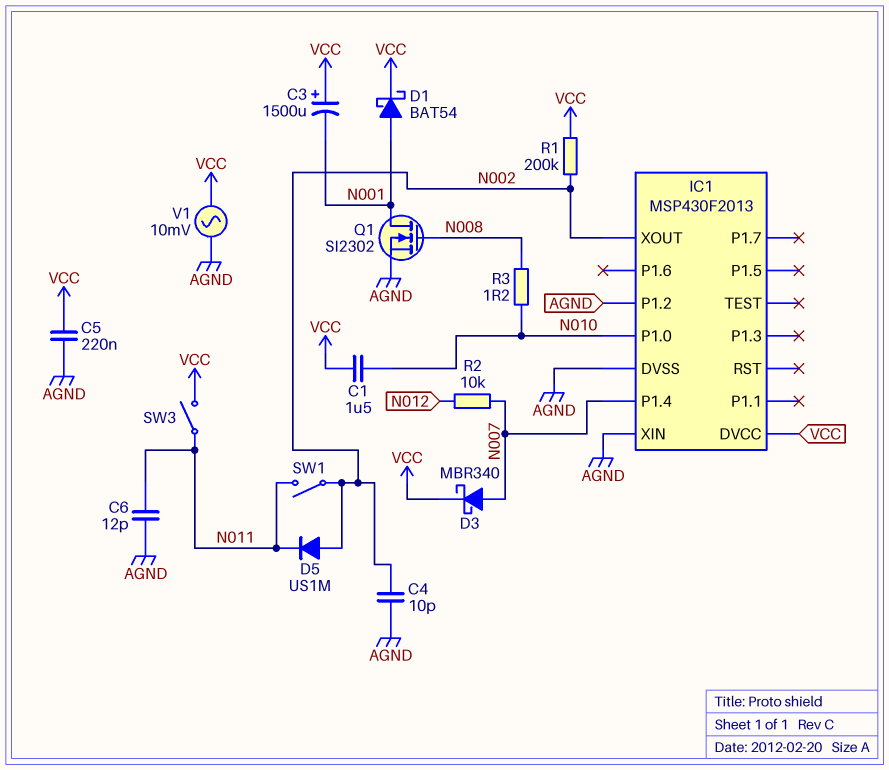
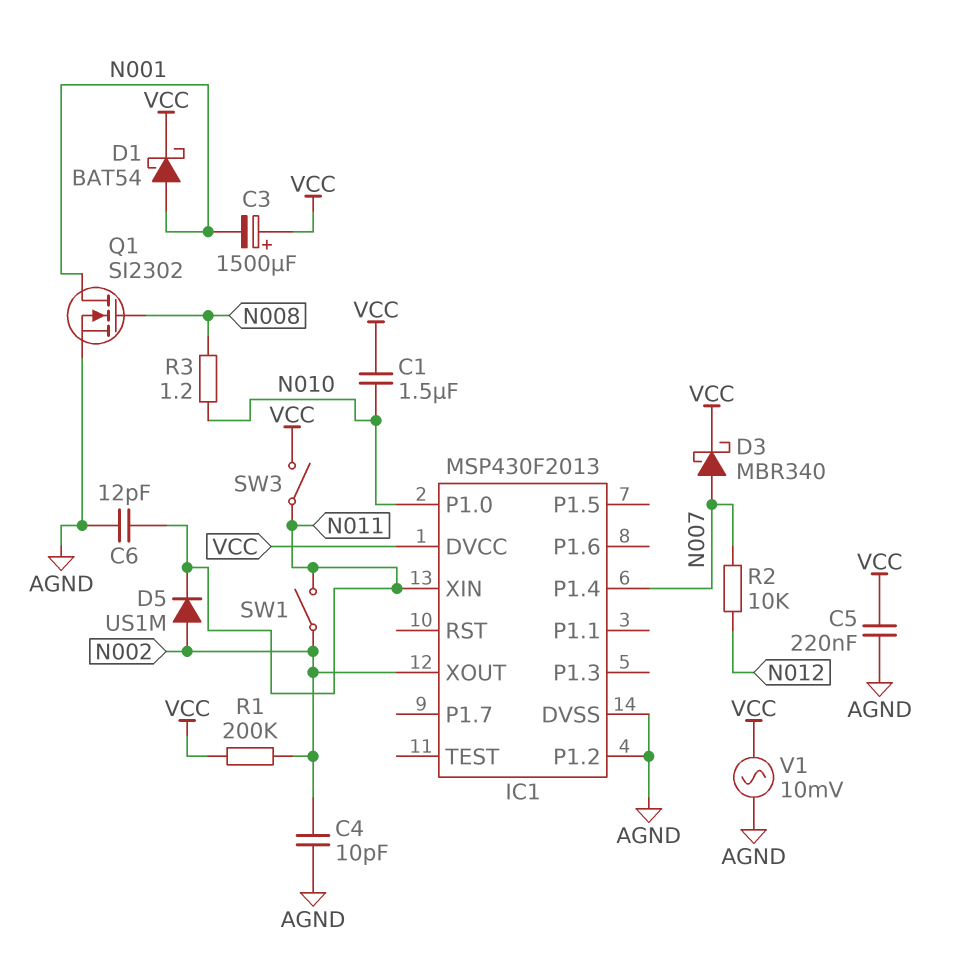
IC1 pin XIN: AGND -> N011

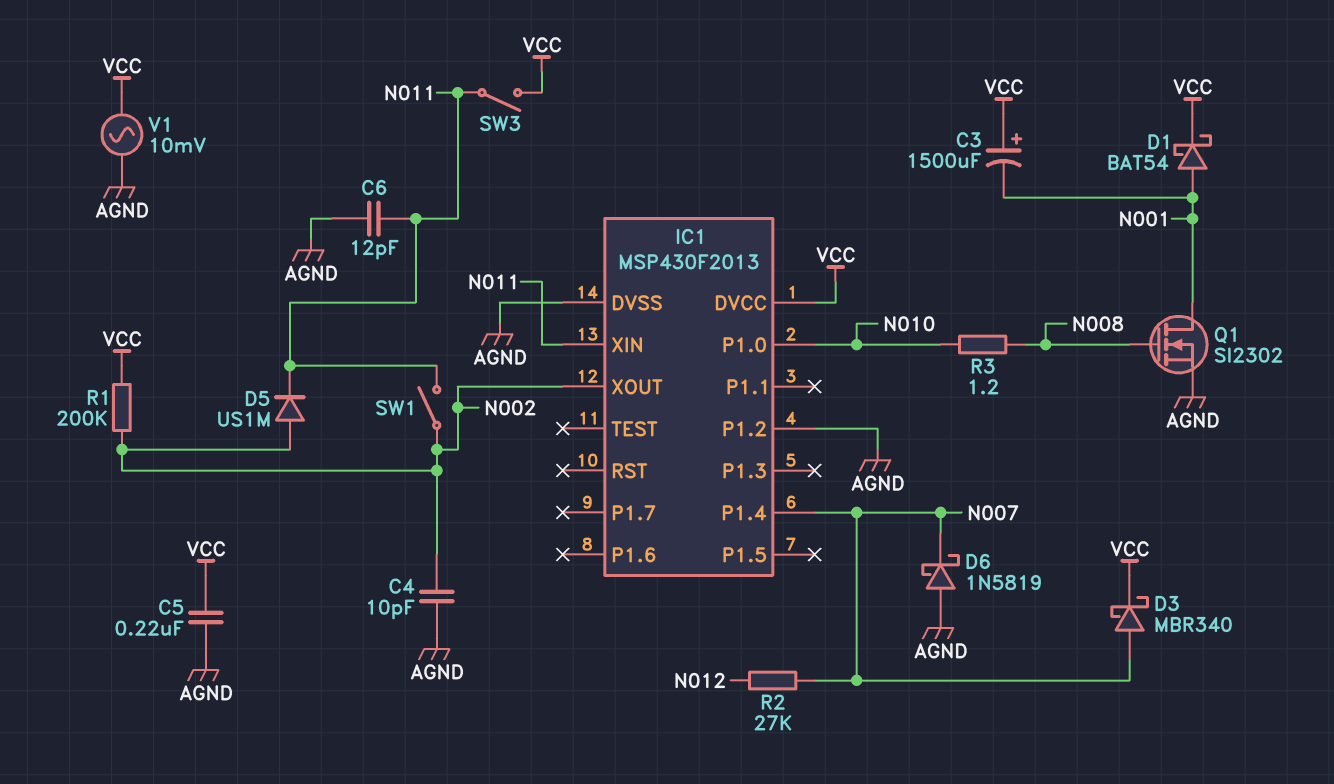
C1: 1.5uF (N010, VCC) -> none
D6: none -> schottky 1N5819 (A AGND, K N007)
R2: 10k (N007, N012) -> 27k (N007, N012)

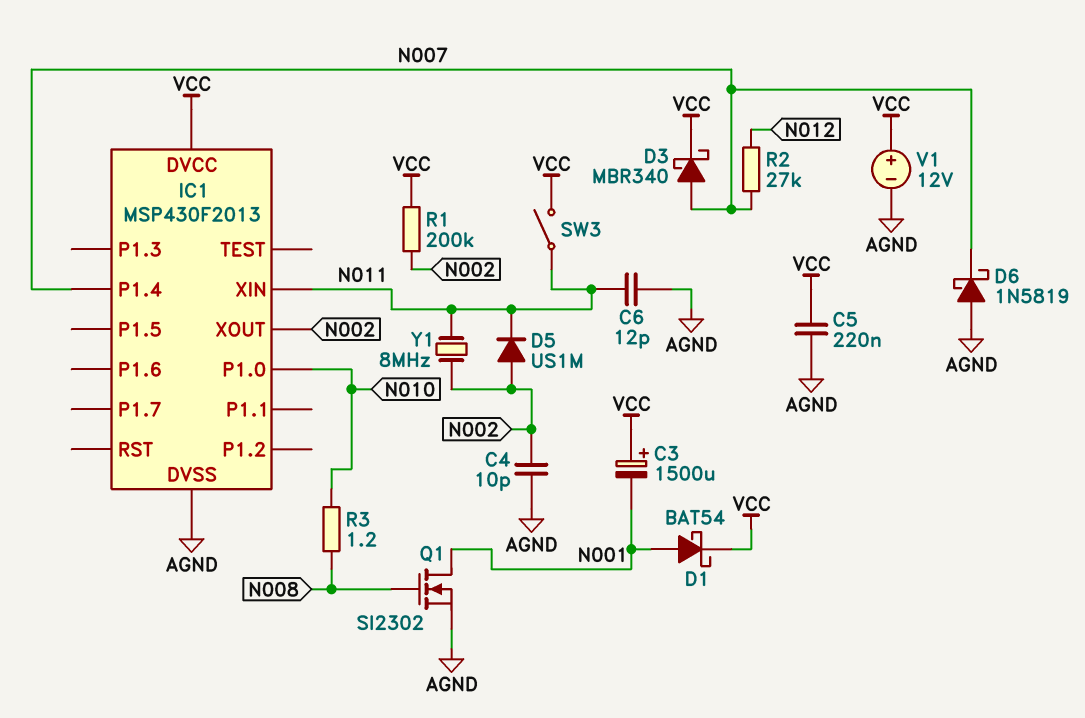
IC1 pin P1.2: AGND -> none
SW1: switch (N002, N011) -> none
V1: AC 10mV (AGND, VCC) -> 12V (plus VCC, minus AGND)
Y1: none -> 8MHz (N002, N011)

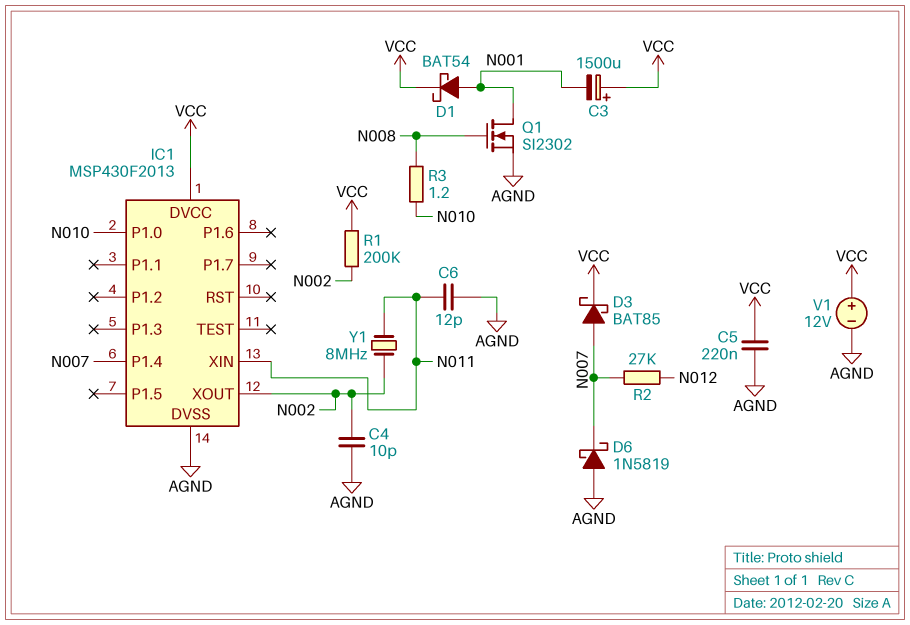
D3: schottky MBR340 (A N007, K VCC) -> schottky BAT85 (A N007, K VCC)
D5: diode US1M (A N002, K N011) -> none
SW3: switch (N011, VCC) -> none

